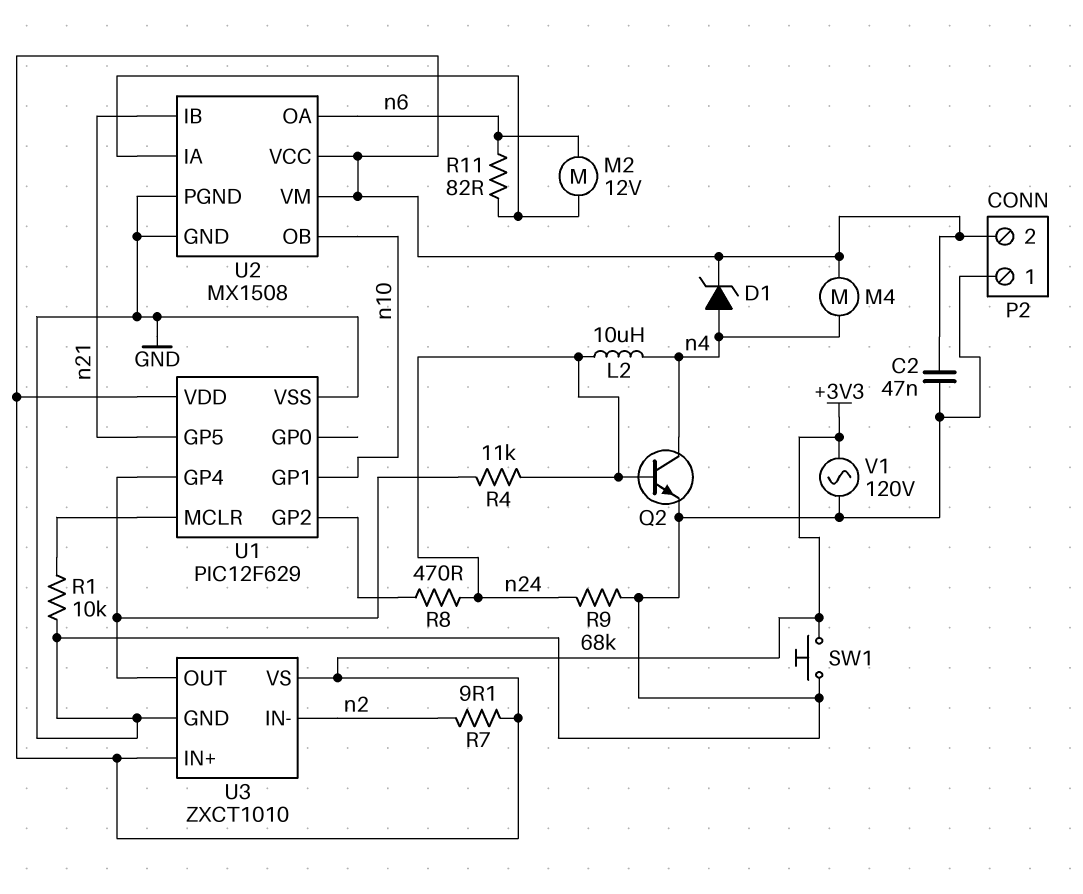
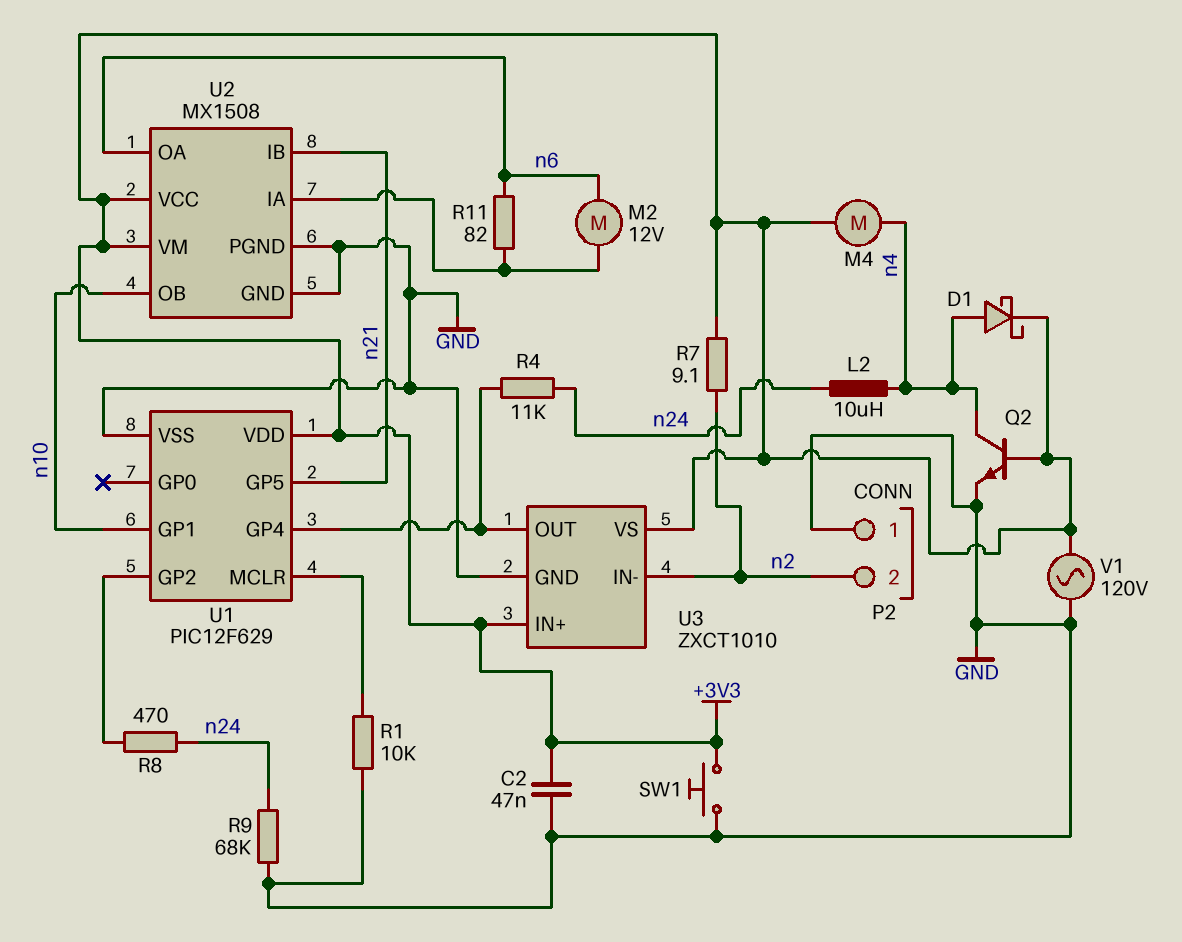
D1: zener (A n4, K +3V3) -> schottky (A n4, K +3V3)
P2 pin 2: +3V3 -> n2
Q2: NPN (B n24, C n4, E GND) -> NPN (B +3V3, C n4, E GND)

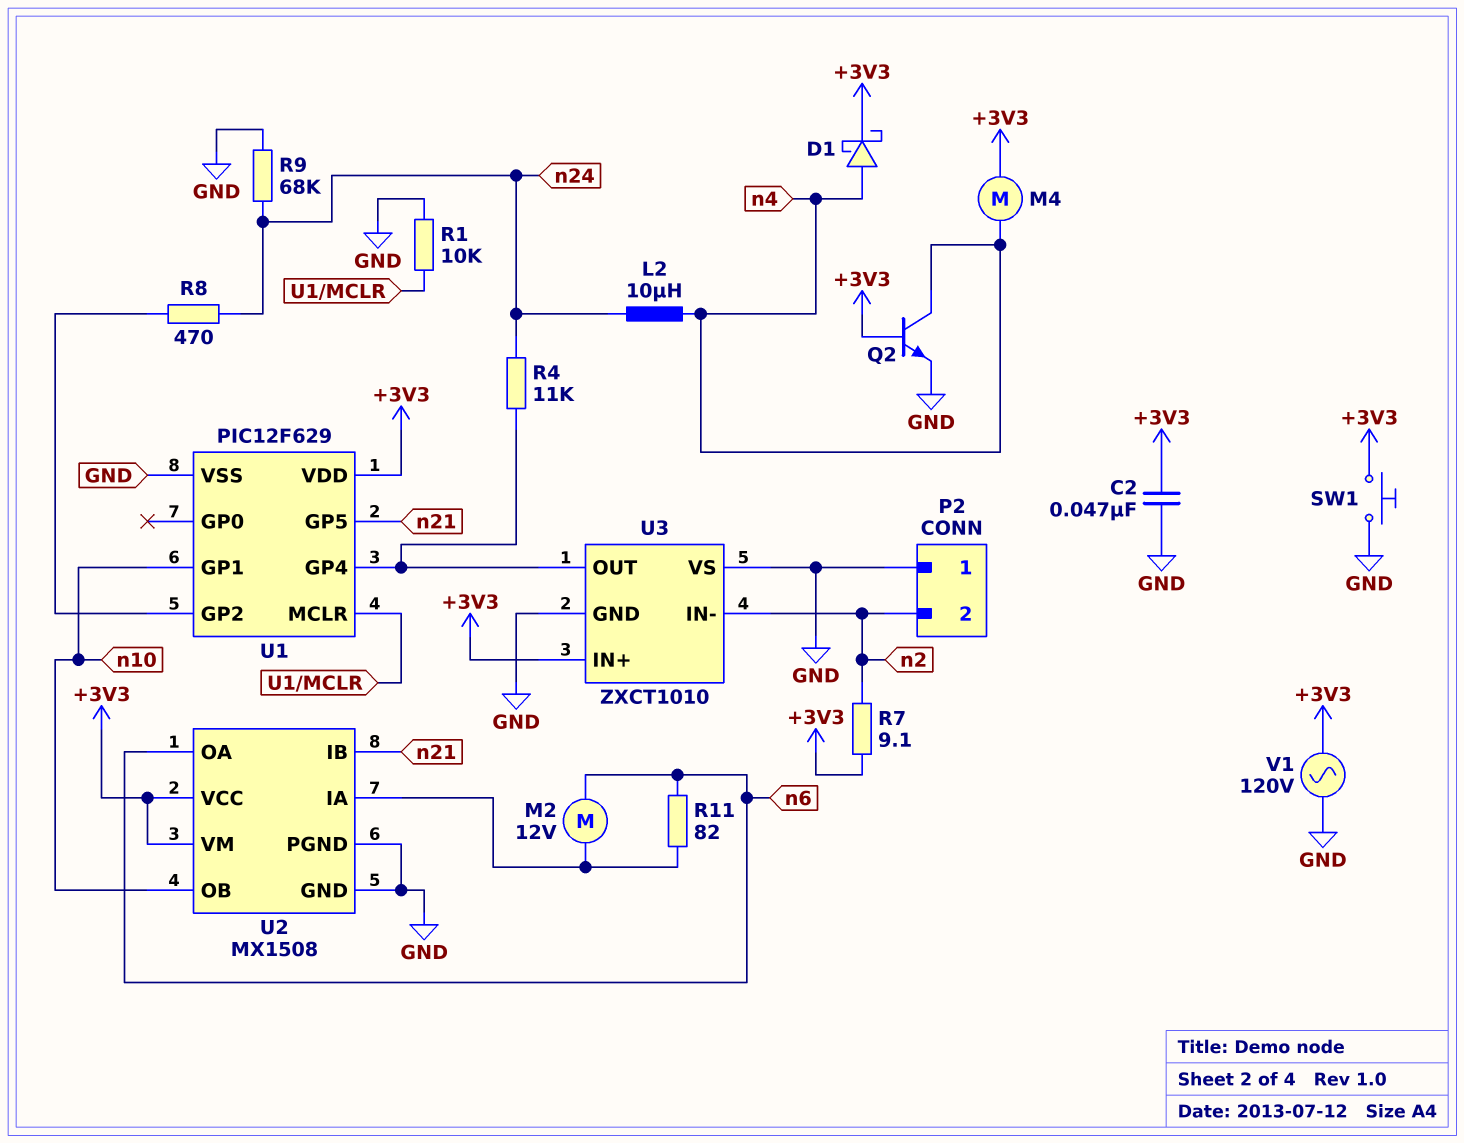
U3 pin VS: +3V3 -> GND

